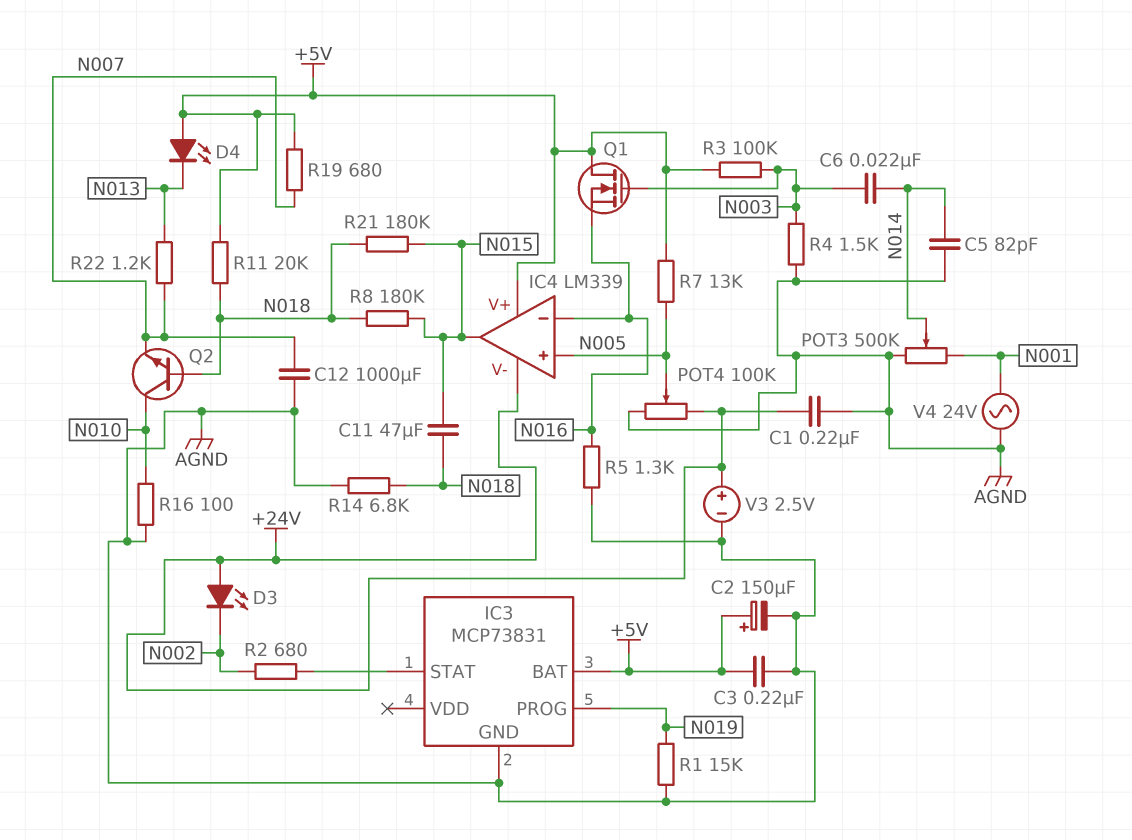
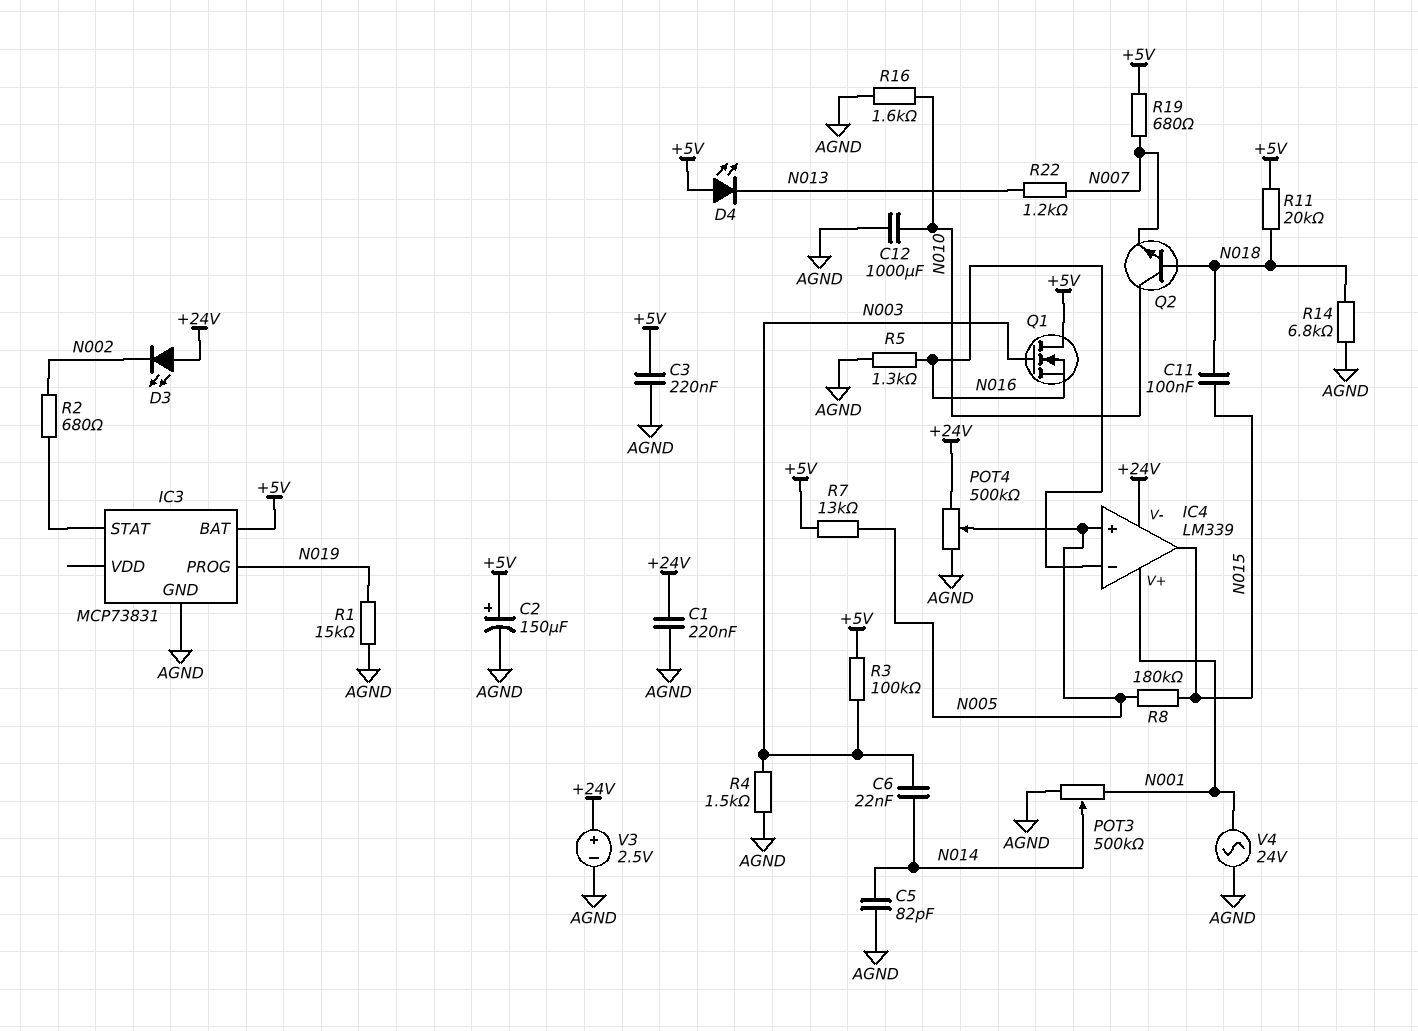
C11: 47uF (N015, N018) -> 100nF (N015, N018)
C12: 1000uF (AGND, N007) -> 1000uF (AGND, N010)
IC4 pin V+: +5V -> N001
POT4: 100k (+24V, AGND, wiper N005) -> 500k (+24V, AGND, wiper N005)
R8: 180k (N015, N018) -> 180k (N005, N015)
R16: 100 (AGND, N010) -> 1.6k (AGND, N010)
R21: 180k (N015, N018) -> none

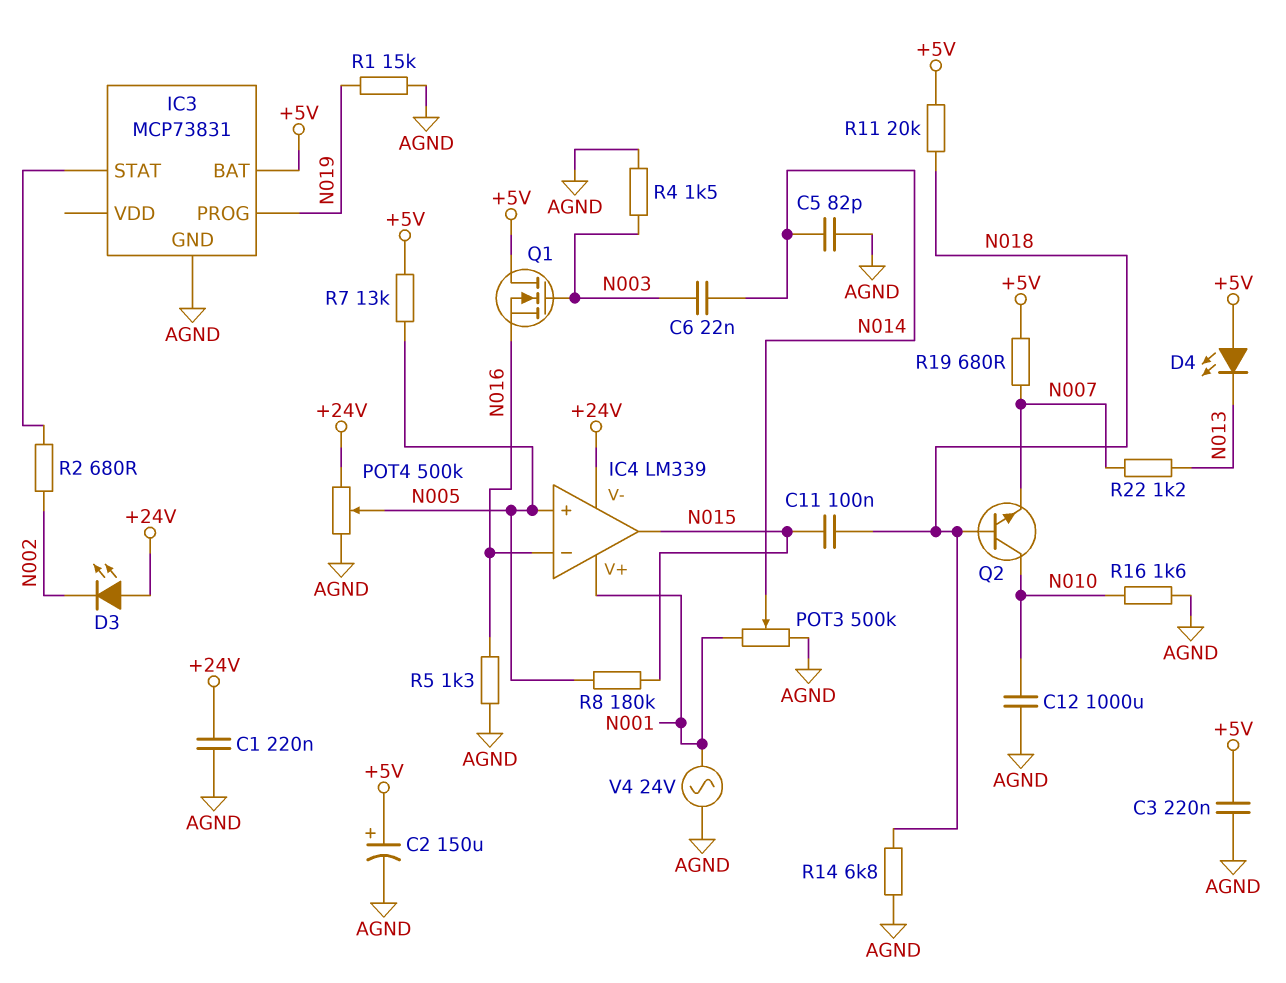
R3: 100k (+5V, N003) -> none
V3: 2.5V (plus +24V, minus AGND) -> none

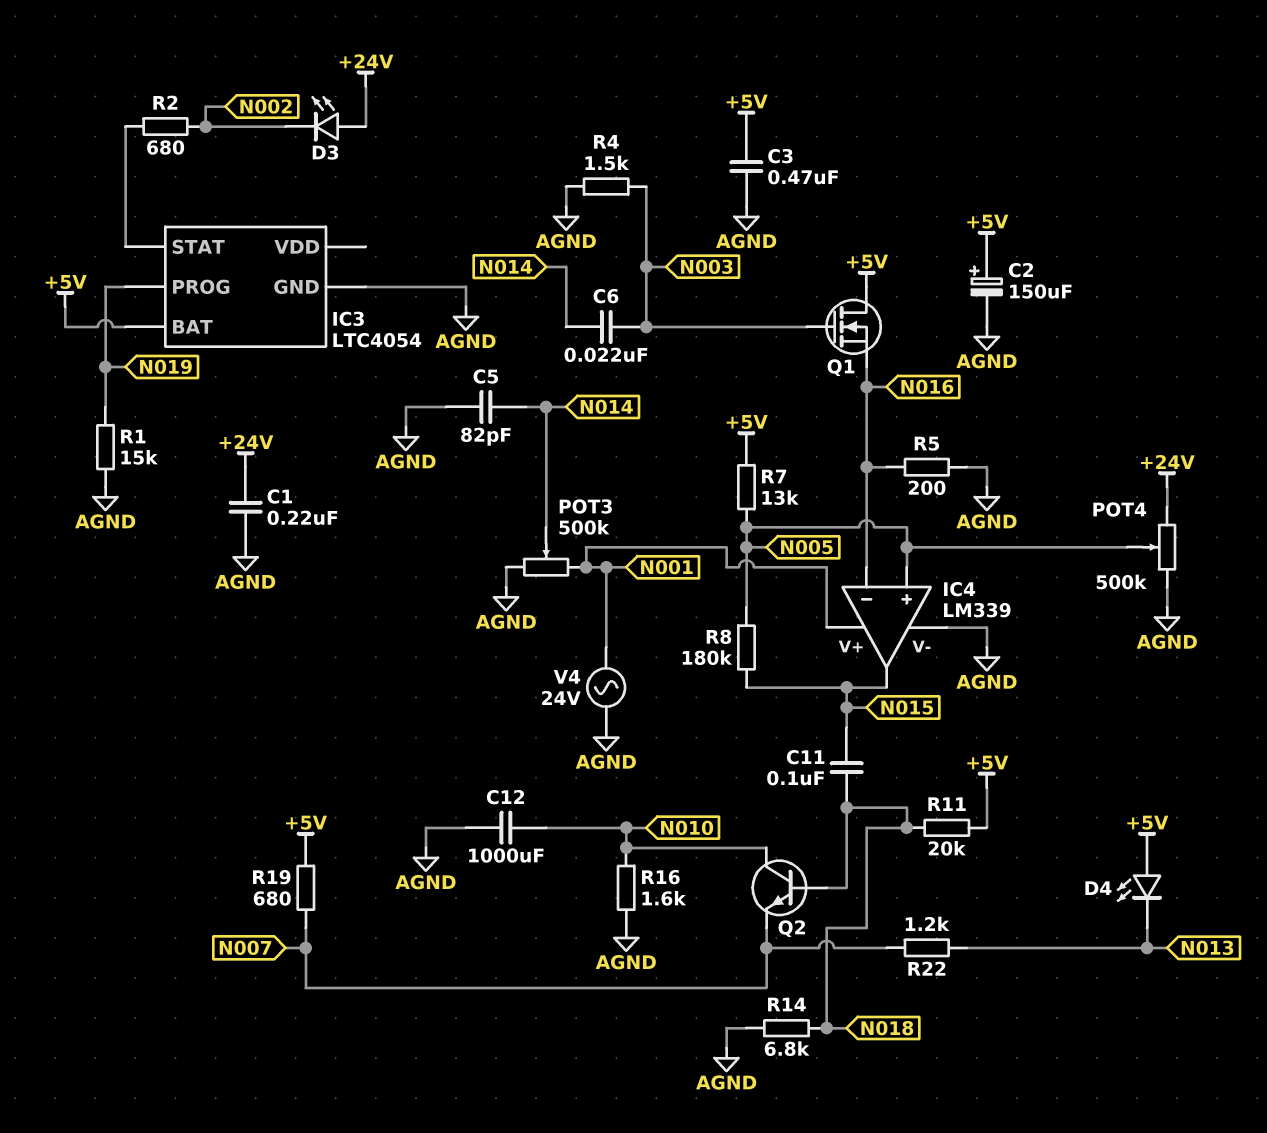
C3: 220nF (+5V, AGND) -> 470nF (+5V, AGND)
IC3: MCP73831 -> LTC4054
IC4 pin V-: +24V -> AGND
R5: 1.3k (AGND, N016) -> 200 (AGND, N016)

